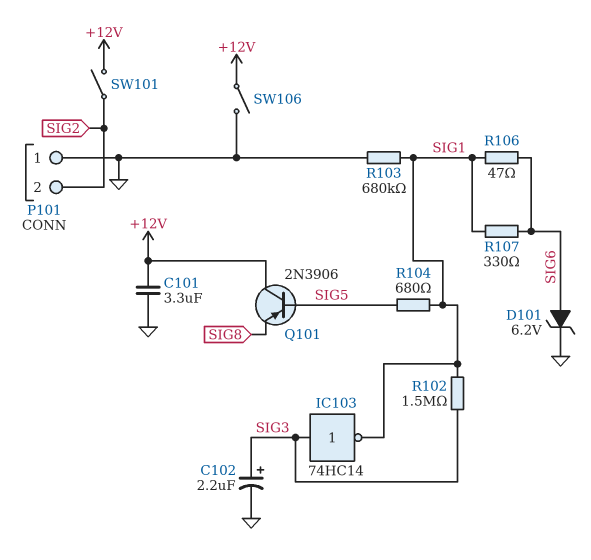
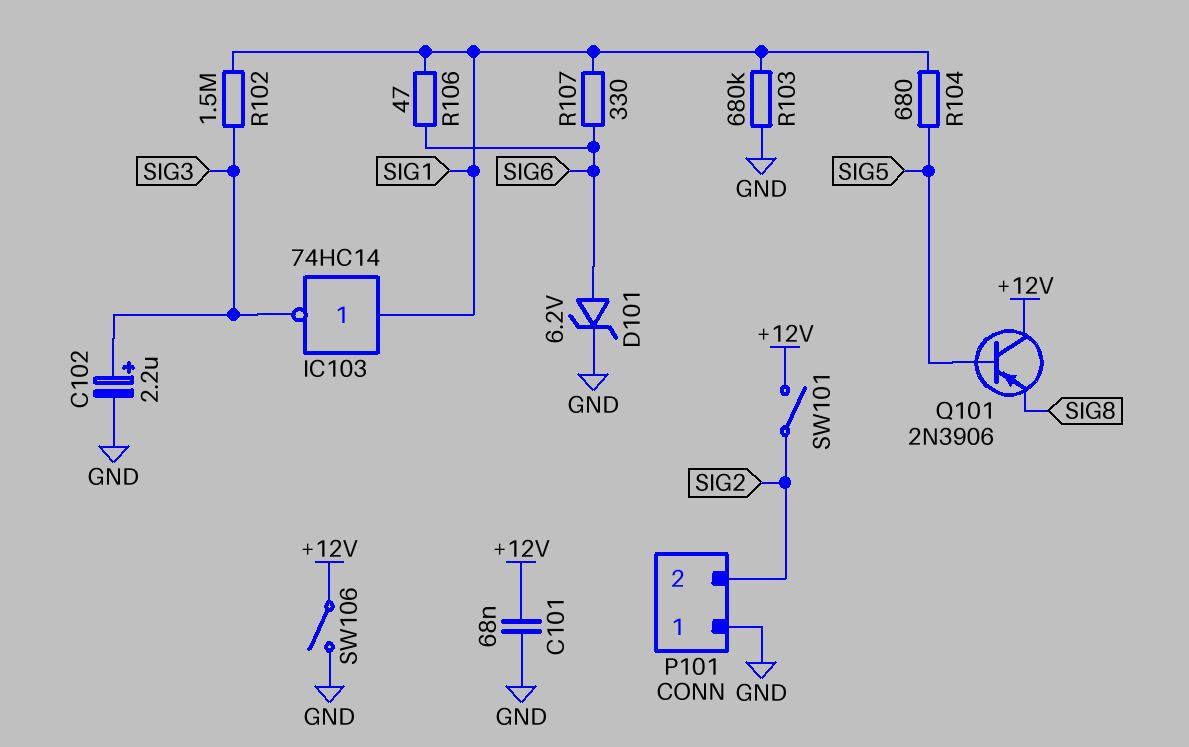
C101: 3.3uF (+12V, GND) -> 68nF (+12V, GND)
IC103: NOT 74HC14 (in SIG3, out SIG1) -> NOT 74HC14 (in SIG1, out SIG3)

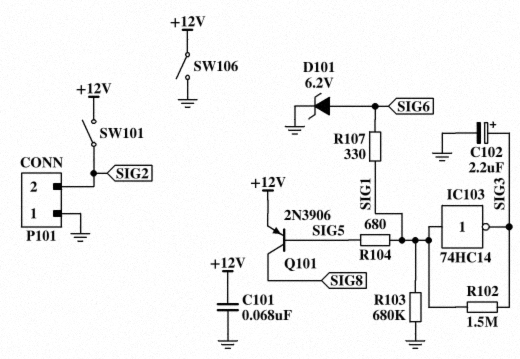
Q101: PNP 2N3906 (B SIG5, C +12V, E SIG8) -> PNP 2N3906 (B SIG5, C SIG8, E +12V)
R106: 47 (SIG1, SIG6) -> none

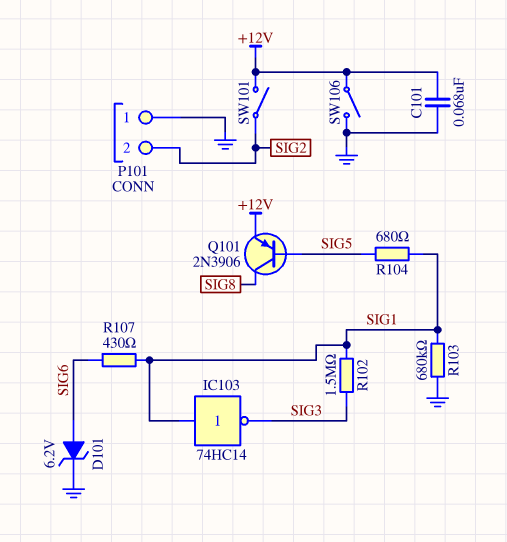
C102: 2.2uF (plus SIG3, minus GND) -> none
R107: 330 (SIG1, SIG6) -> 430 (SIG1, SIG6)

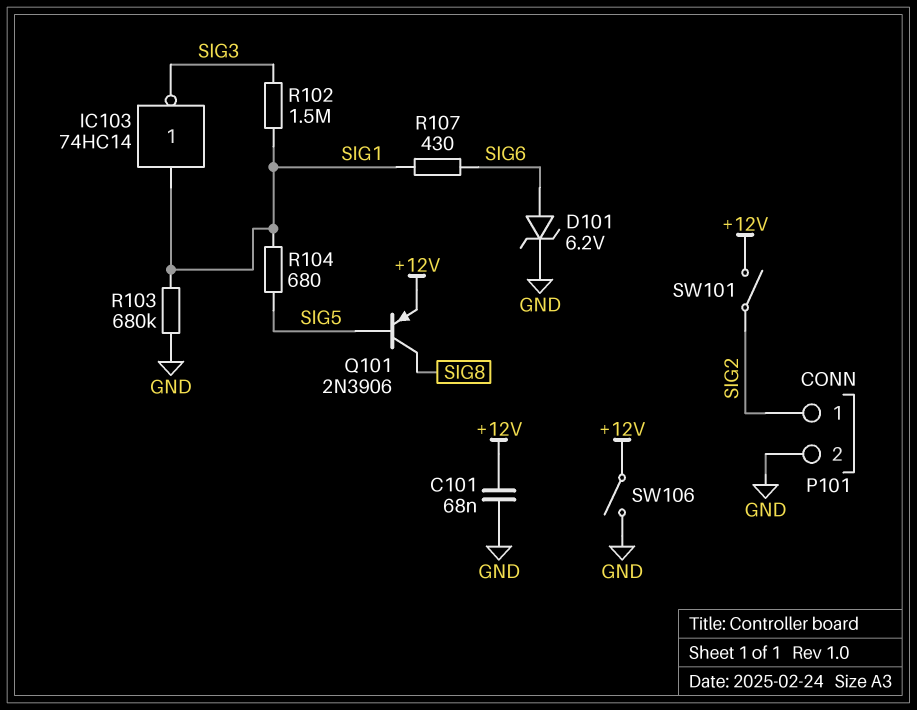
P101 pin 1: GND -> SIG2
P101 pin 2: SIG2 -> GND

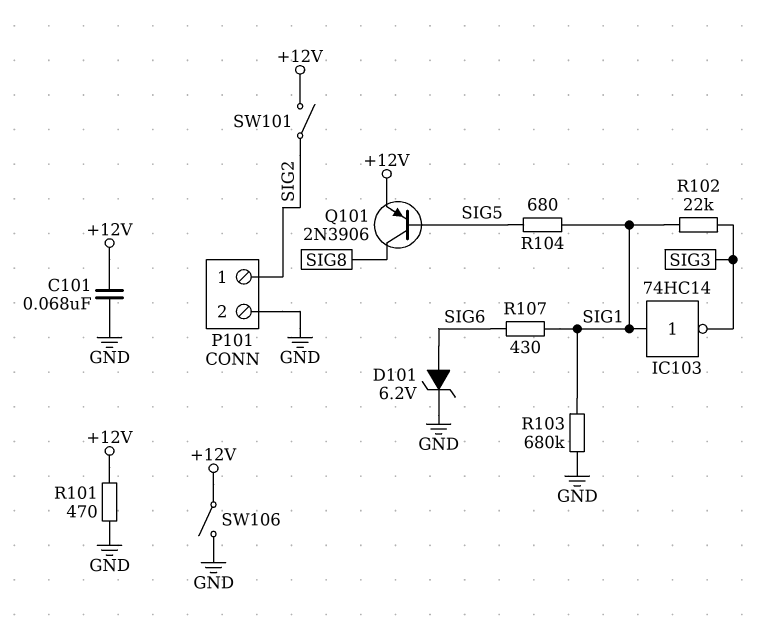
R101: none -> 470 (+12V, GND)
R102: 1.5M (SIG1, SIG3) -> 22k (SIG1, SIG3)

